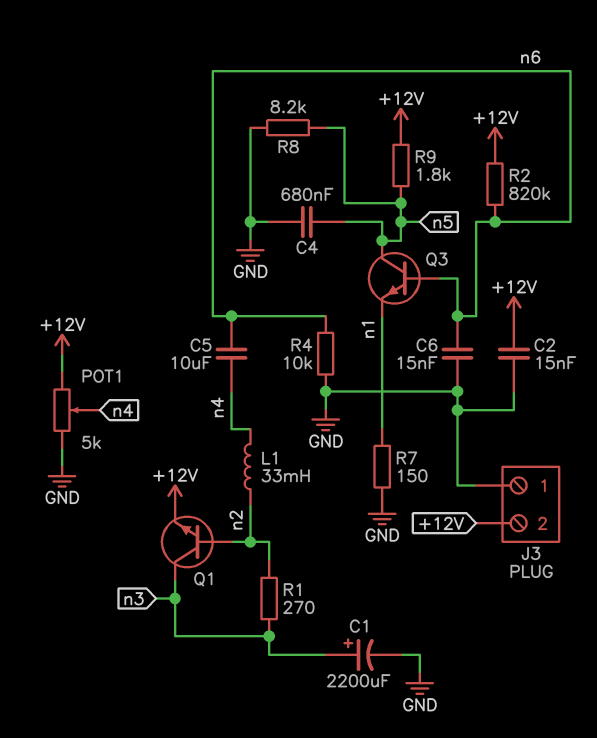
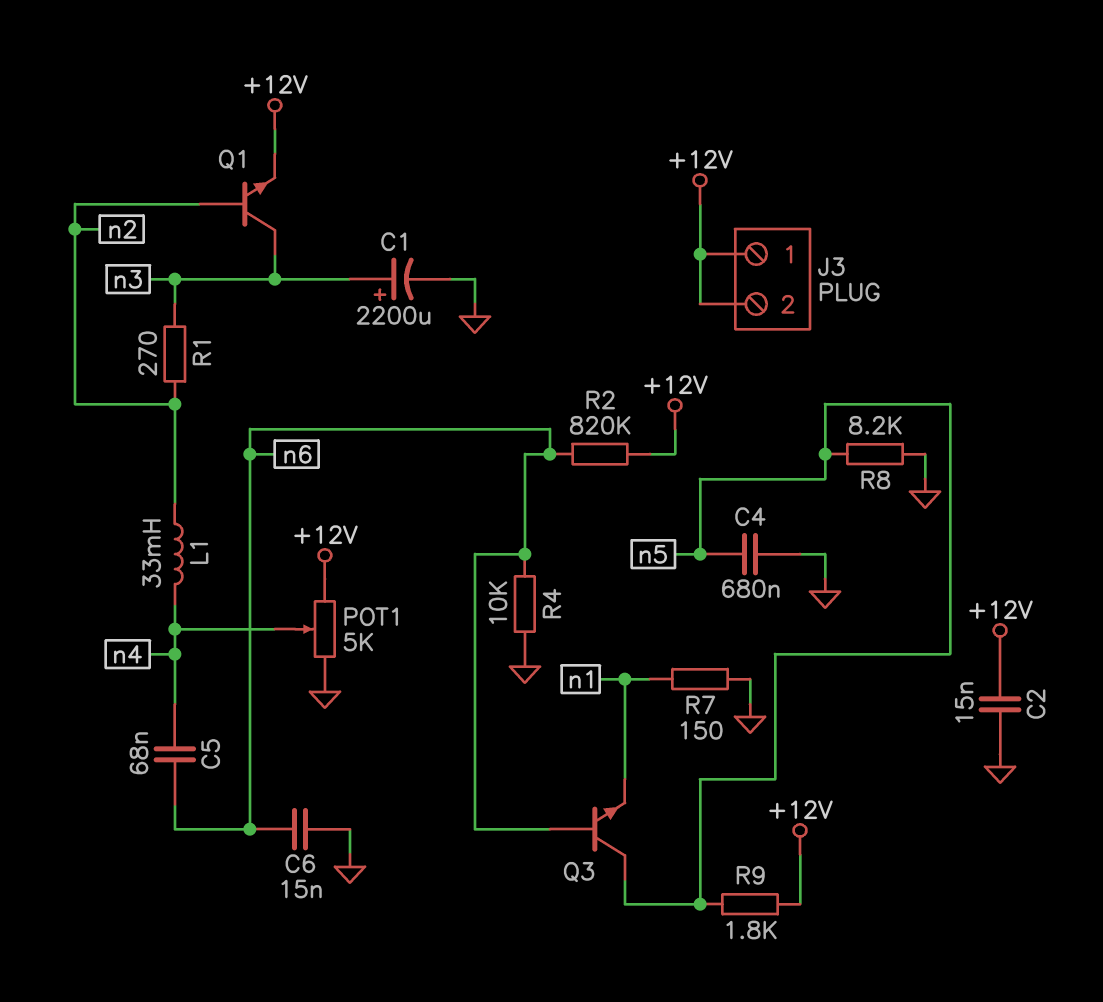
C5: 10uF (n4, n6) -> 68nF (n4, n6)
J3 pin 1: GND -> +12V

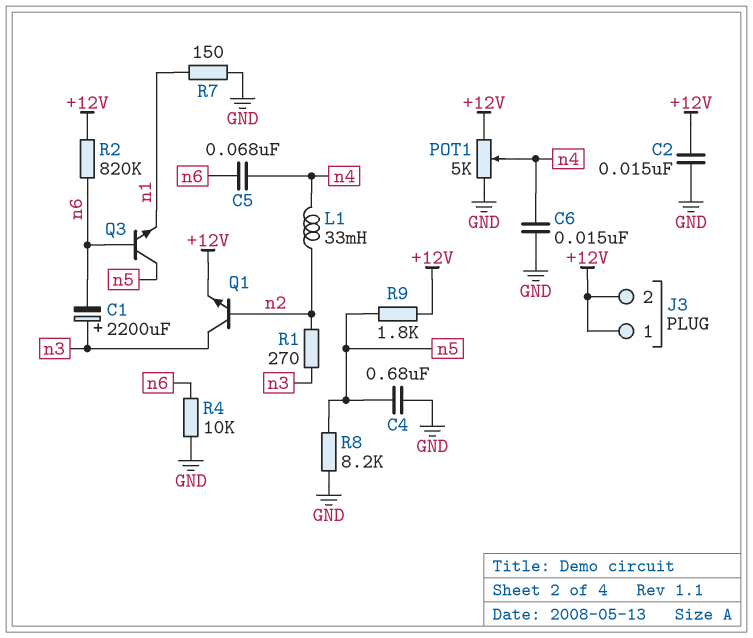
C1: 2200uF (plus n3, minus GND) -> 2200uF (plus n3, minus n6)
C6: 15nF (GND, n6) -> 15nF (GND, n4)

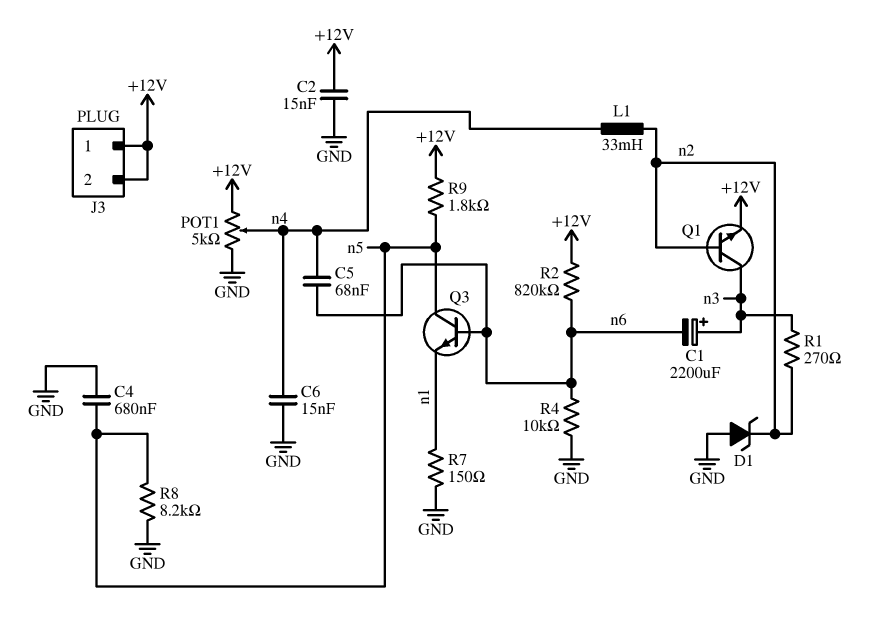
D1: none -> zener (A GND, K n2)

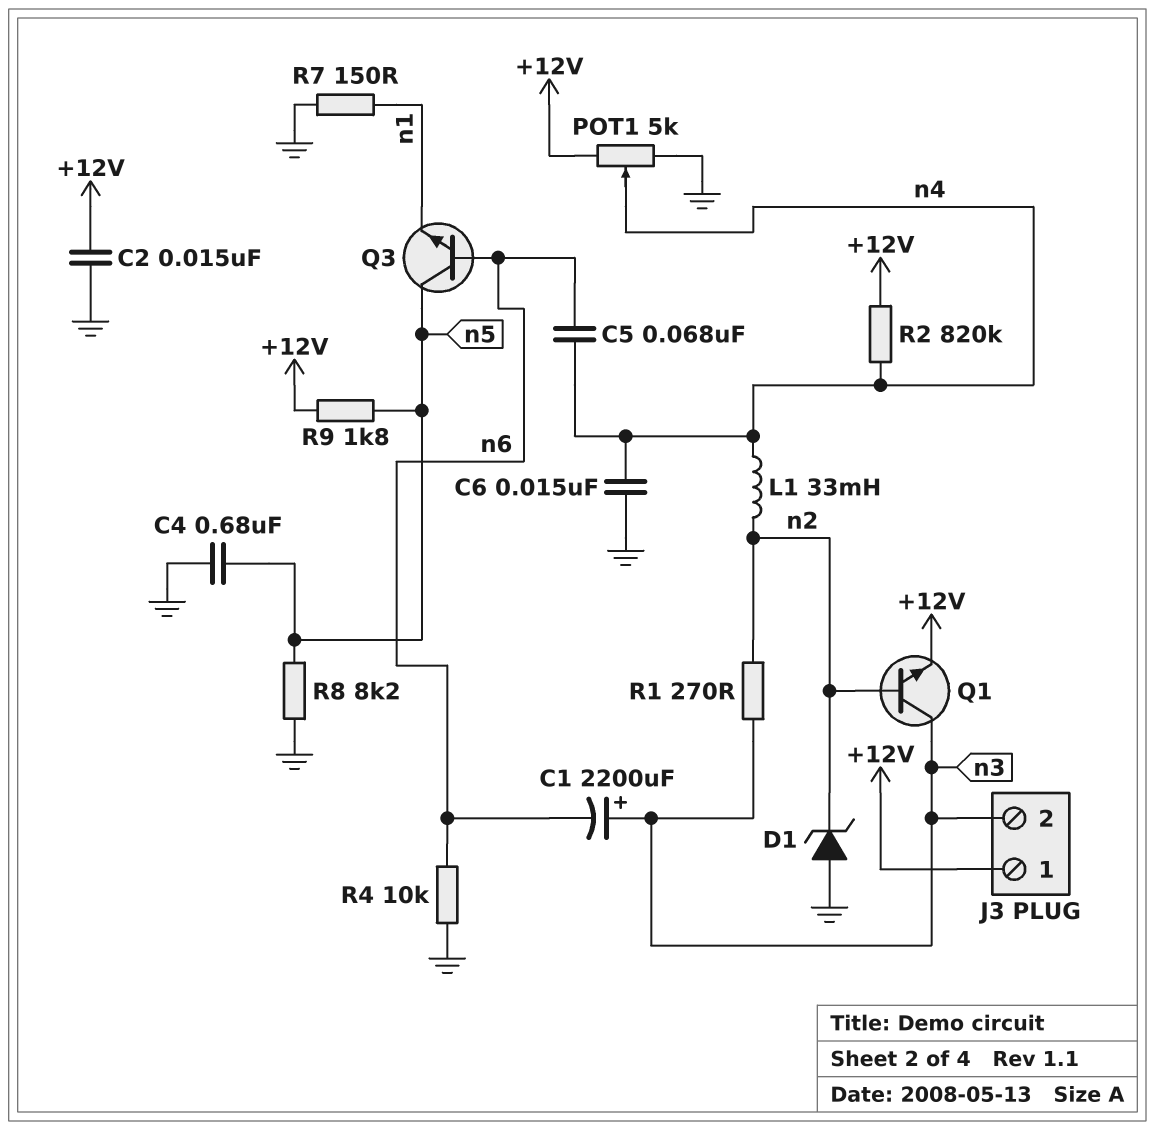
J3 pin 2: +12V -> n3
R2: 820k (+12V, n6) -> 820k (+12V, n4)

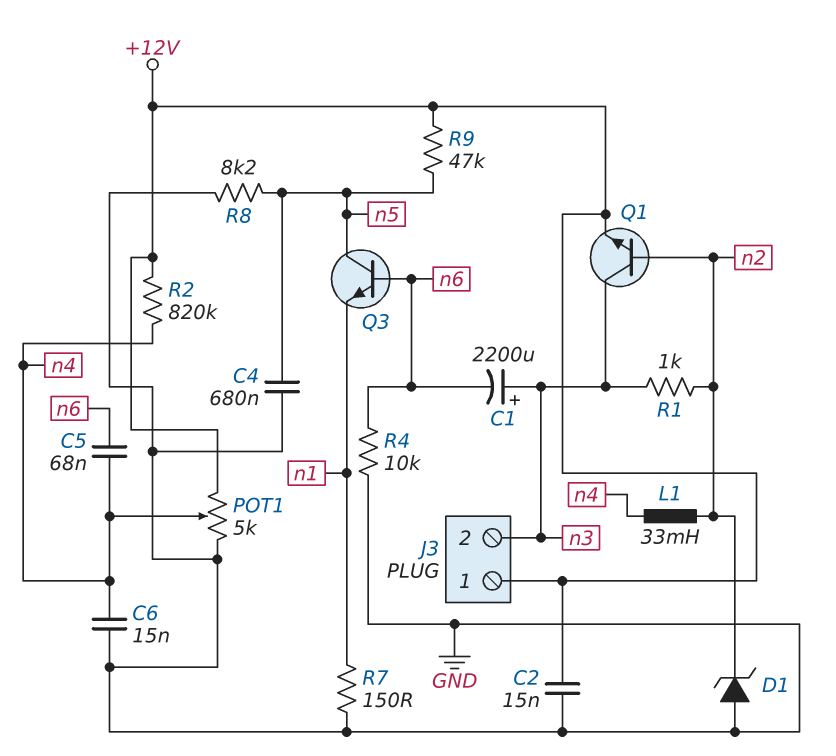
R1: 270 (n2, n3) -> 1k (n2, n3)
R9: 1.8k (+12V, n5) -> 47k (+12V, n5)

